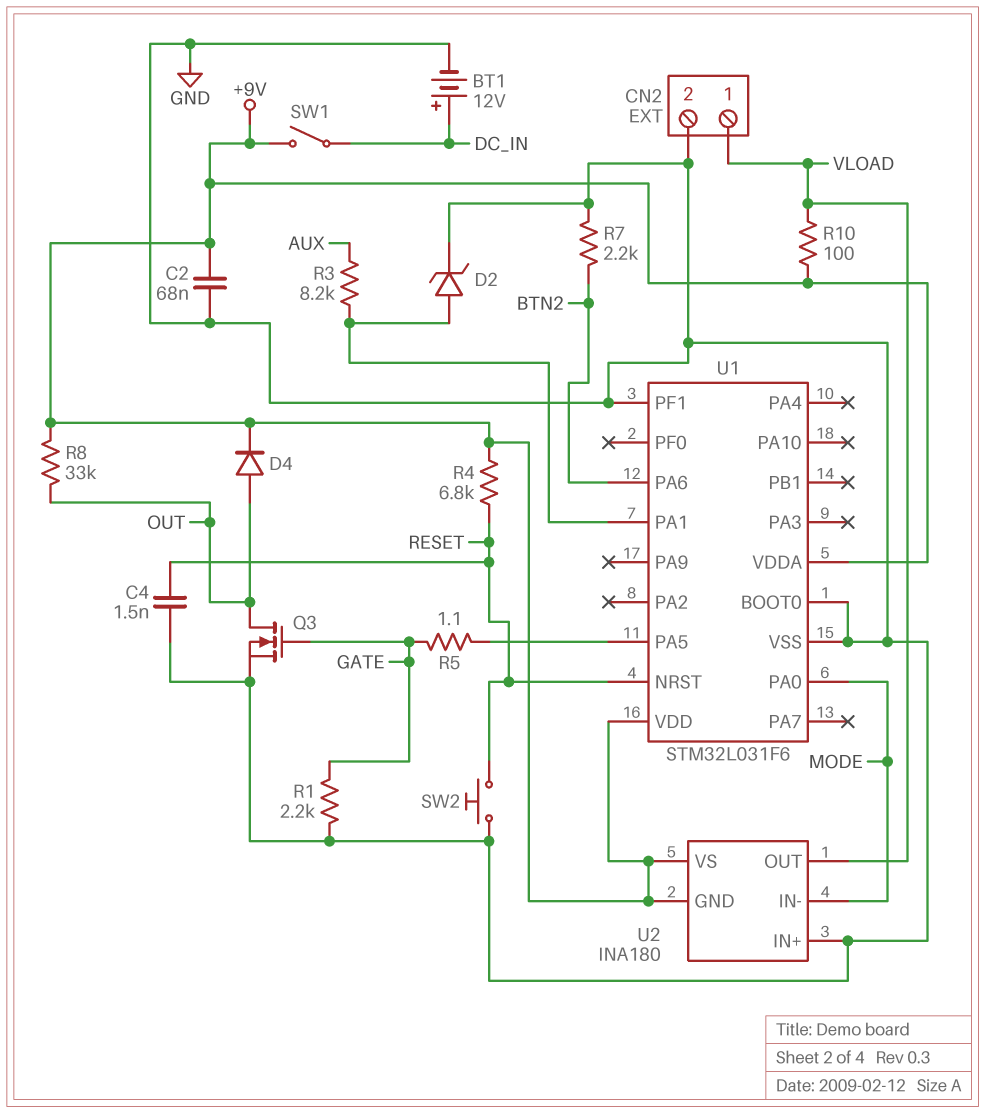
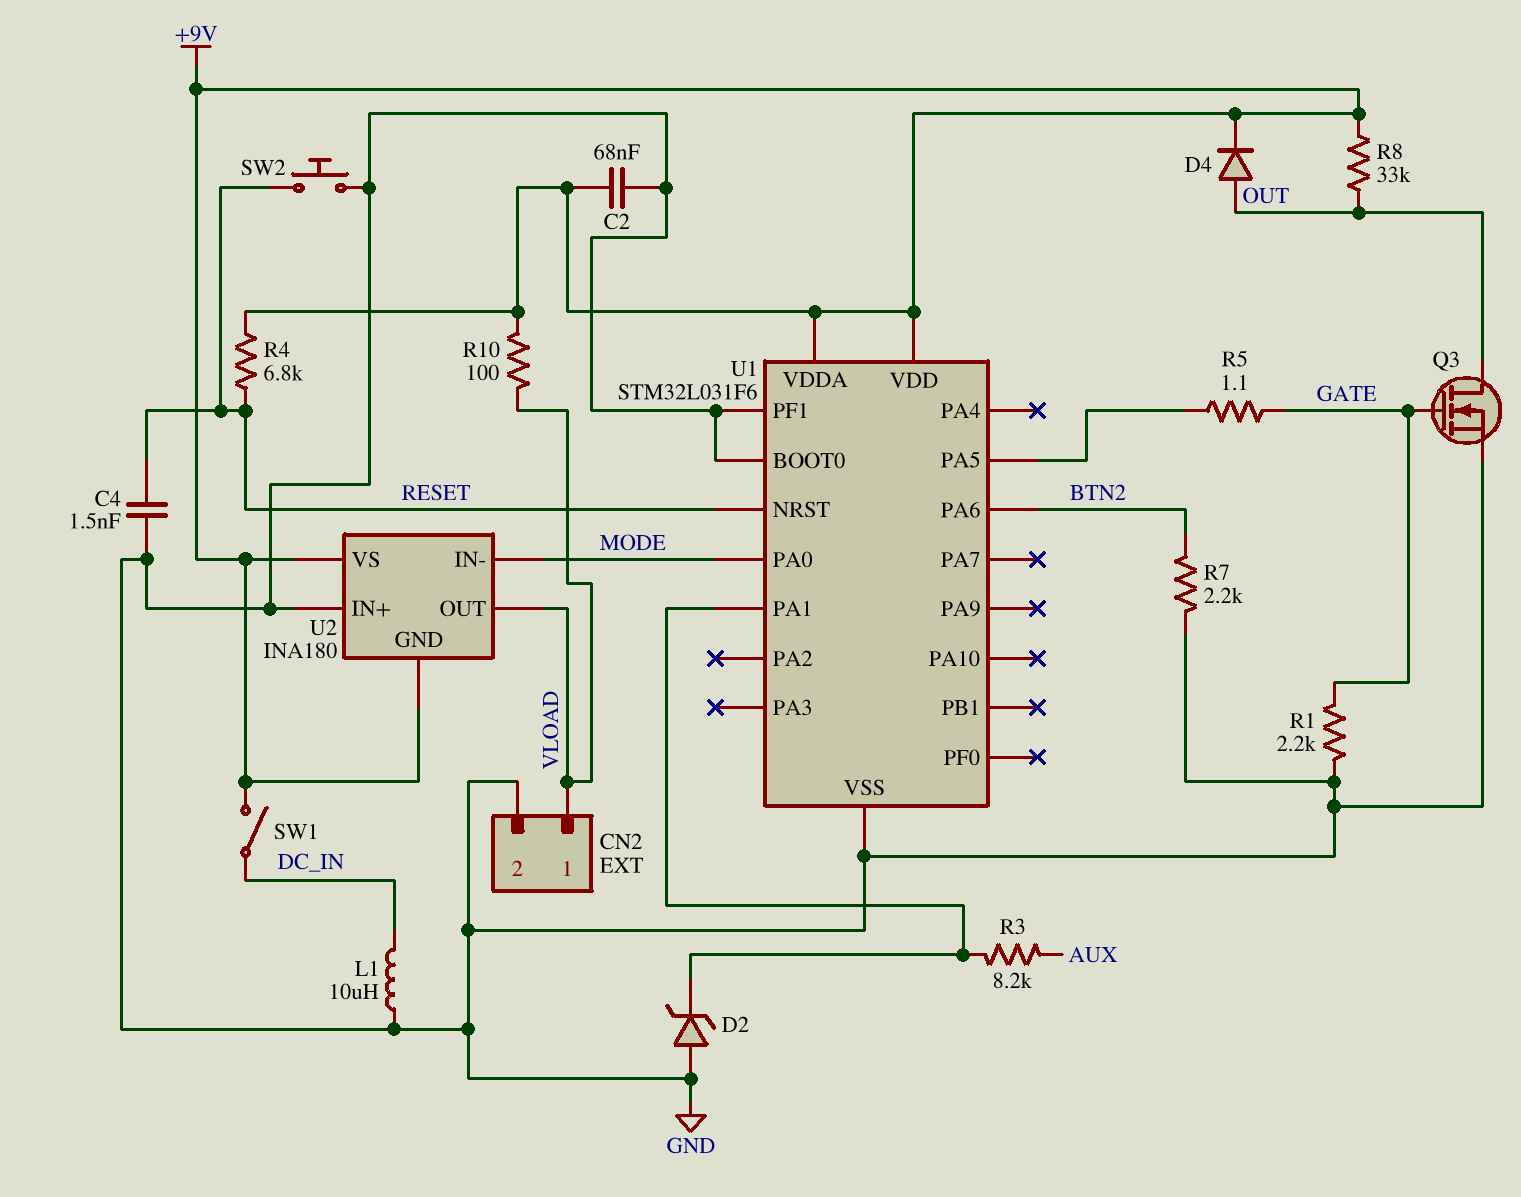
BT1: 12V (plus DC_IN, minus GND) -> none
D2: zener (A U1/PA1, K GND) -> zener (A GND, K U1/PA1)
L1: none -> 10uH (DC_IN, GND)

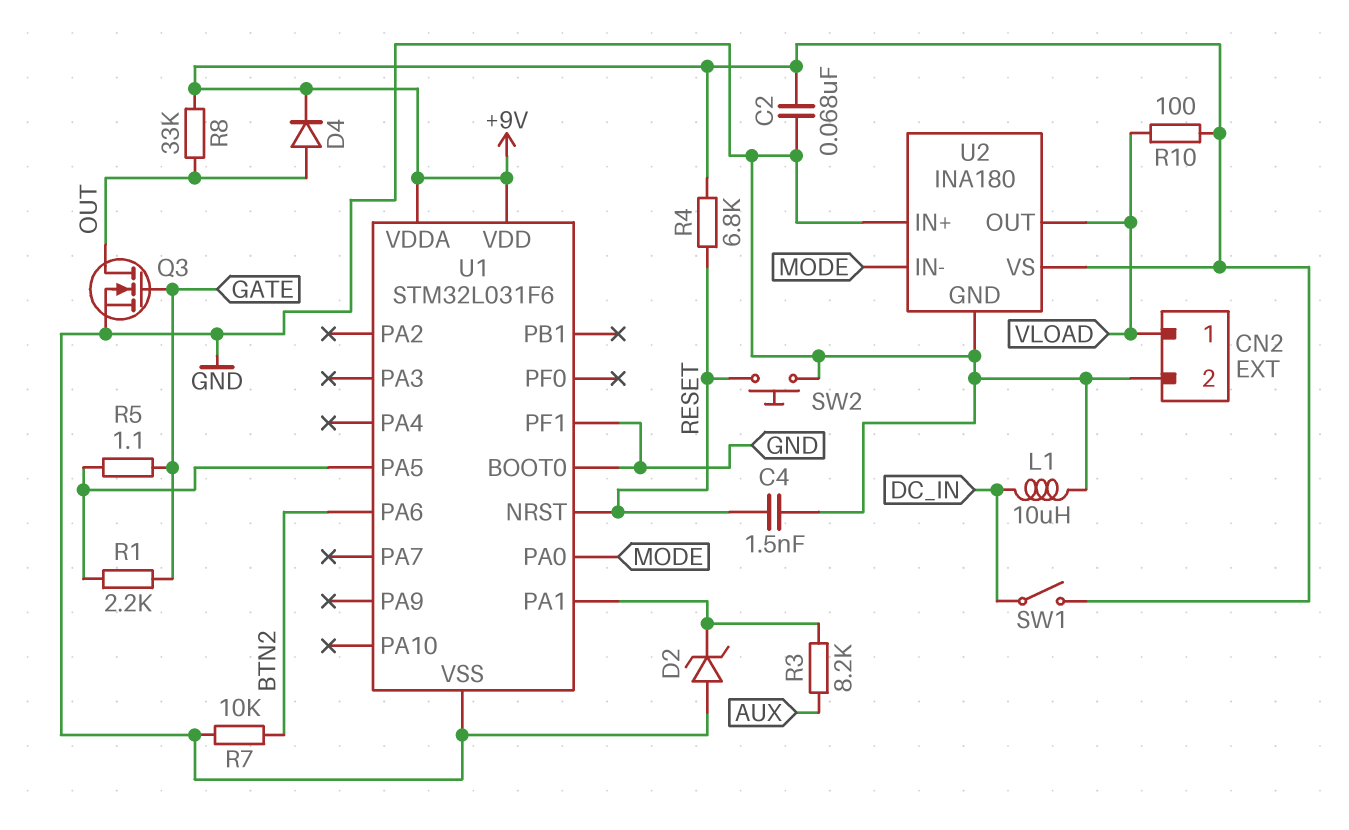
R1: 2.2k (GATE, GND) -> 2.2k (GATE, U1/PA5)
R7: 2.2k (BTN2, GND) -> 10k (BTN2, GND)
U2 pin GND: +9V -> GND

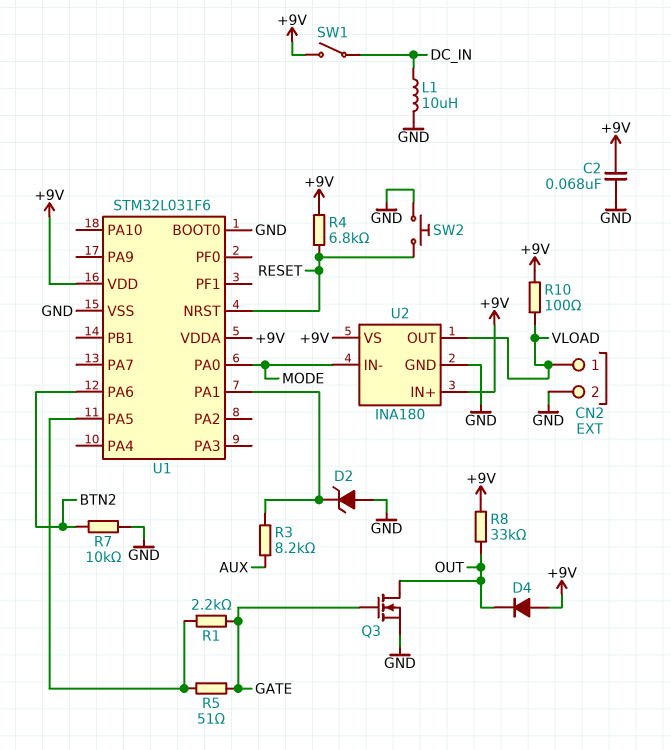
C4: 1.5nF (GND, RESET) -> none
D4: diode (A OUT, K +9V) -> diode (A +9V, K OUT)
R5: 1.1 (GATE, U1/PA5) -> 51 (GATE, U1/PA5)
U1 pin PF1: GND -> none
U2 pin IN+: GND -> +9V

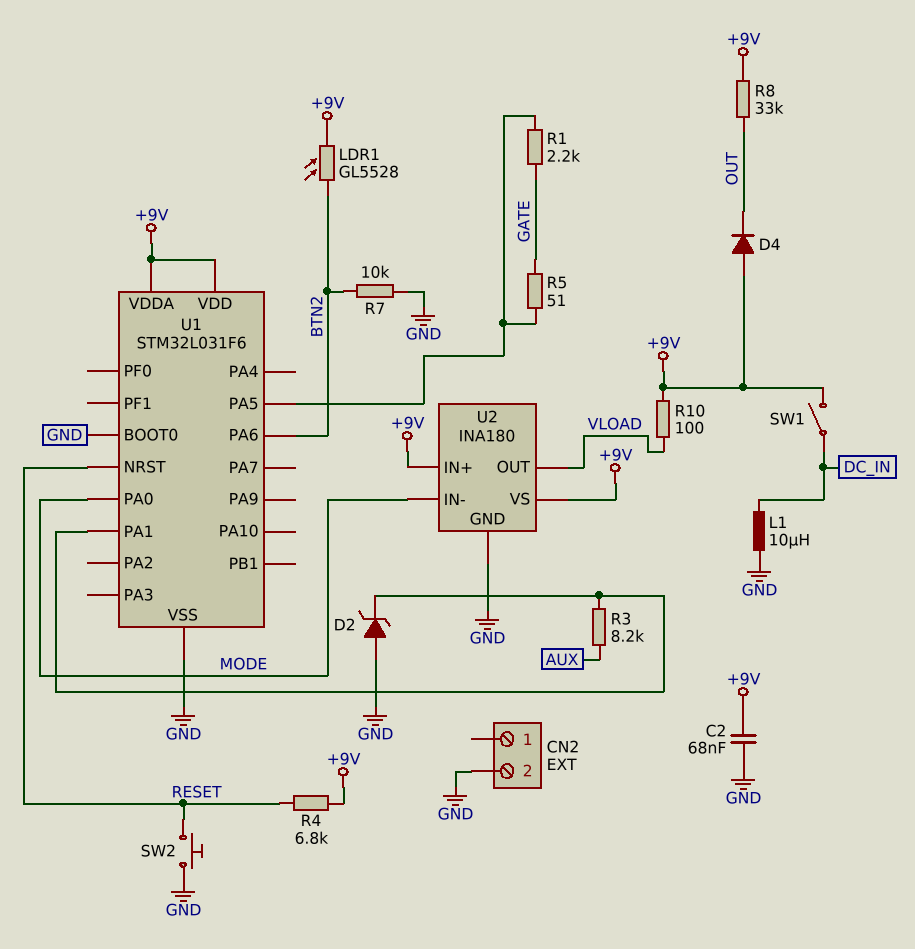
CN2 pin 1: VLOAD -> none
LDR1: none -> GL5528 (+9V, BTN2)
Q3: NMOS (G GATE, D OUT, S GND) -> none

